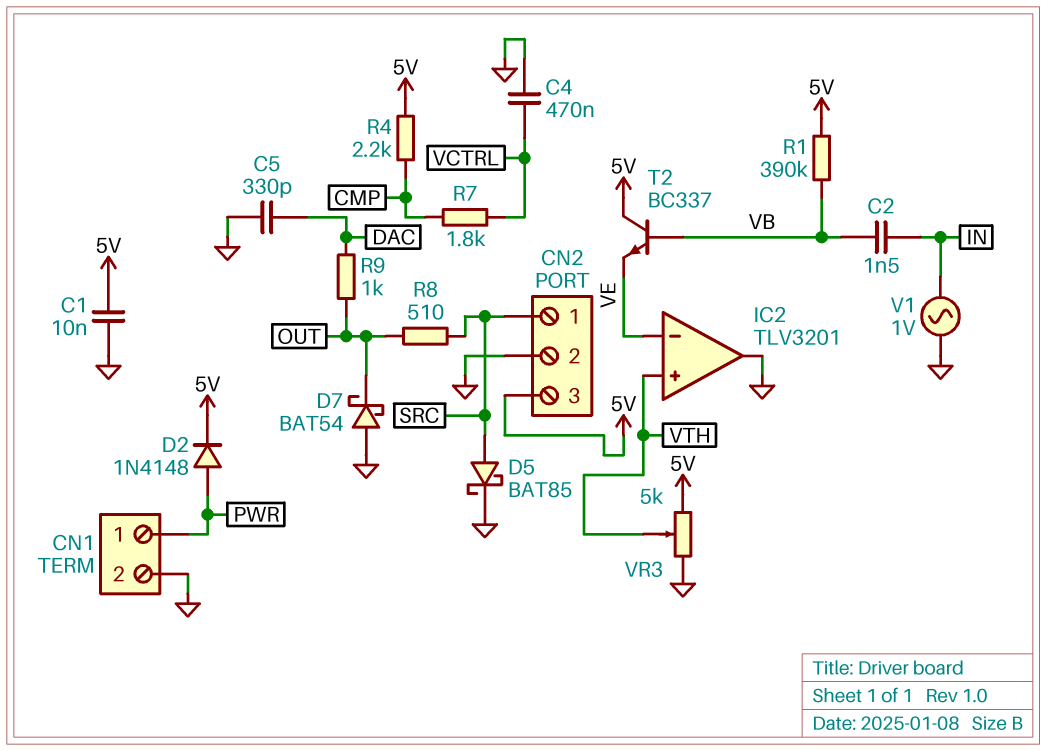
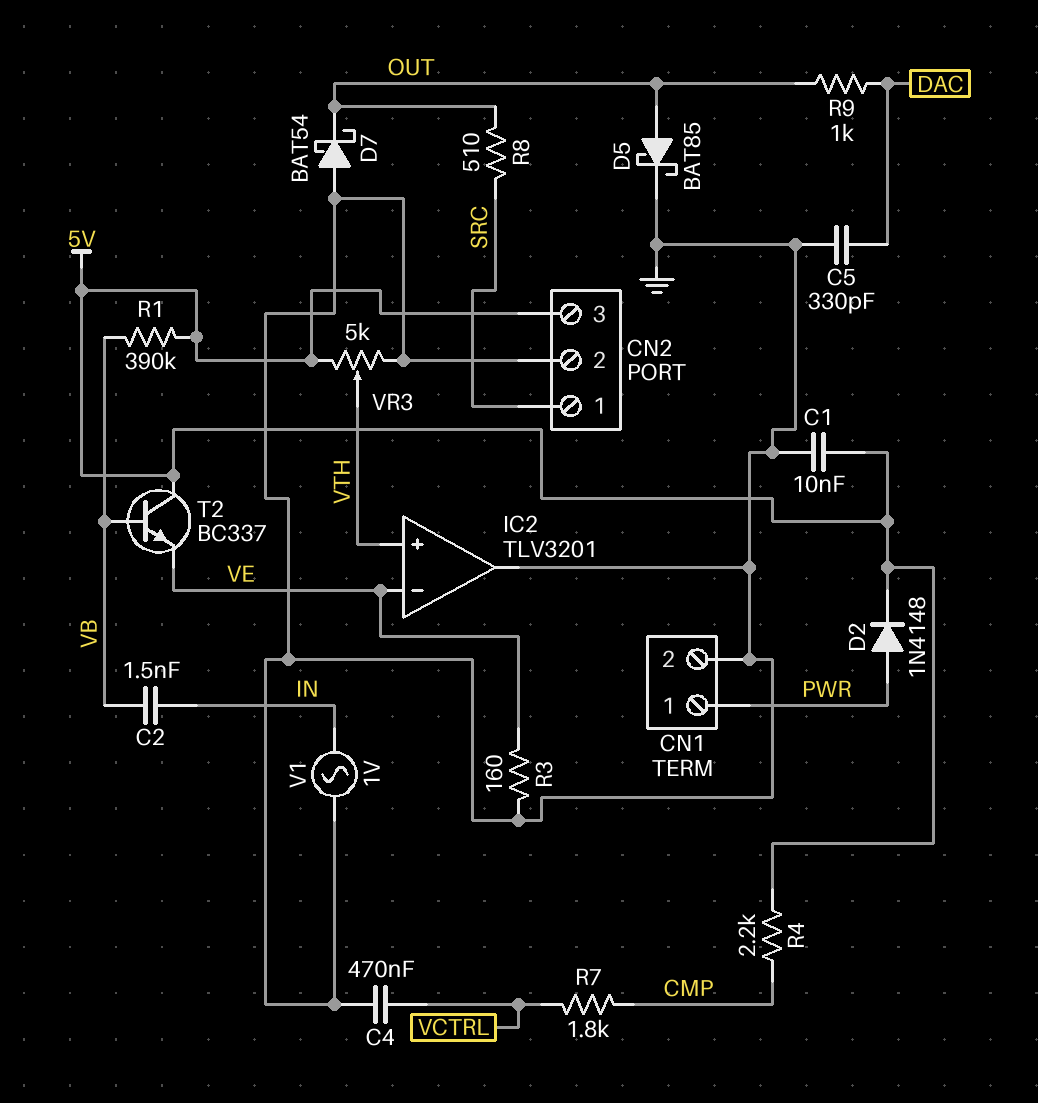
D5: schottky BAT85 (A SRC, K GND) -> schottky BAT85 (A OUT, K GND)
R3: none -> 160 (GND, VE)

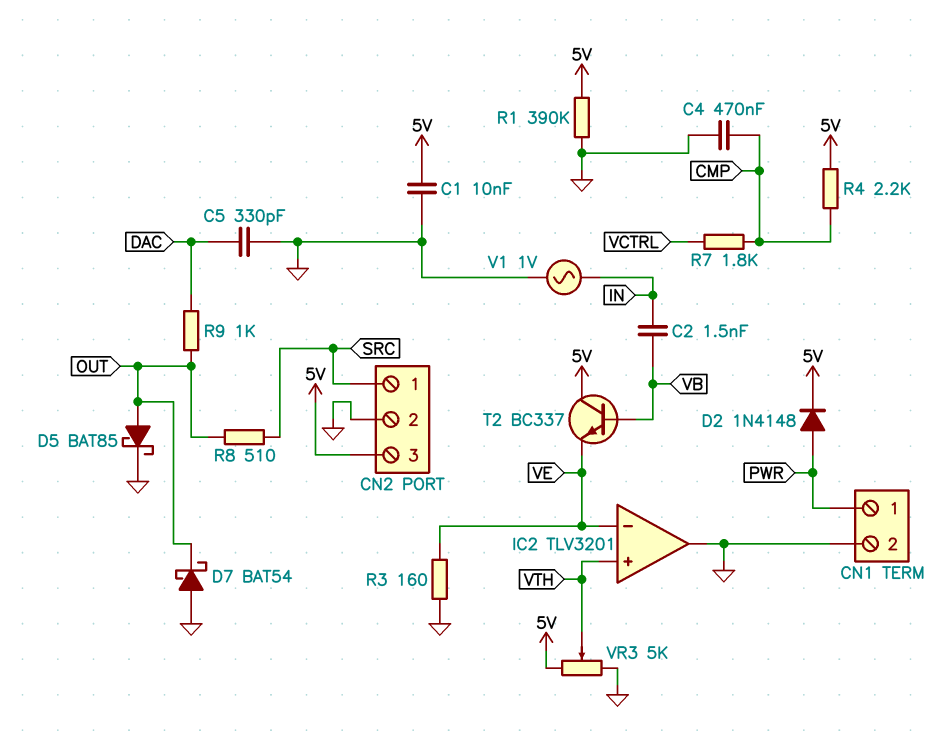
C4: 470nF (GND, VCTRL) -> 470nF (CMP, GND)
R1: 390k (5V, VB) -> 390k (5V, GND)

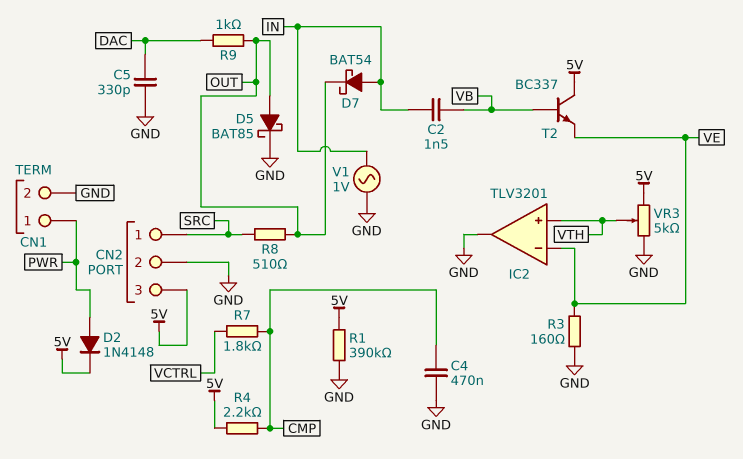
C1: 10nF (5V, GND) -> none
D7: schottky BAT54 (A GND, K OUT) -> schottky BAT54 (A IN, K OUT)

